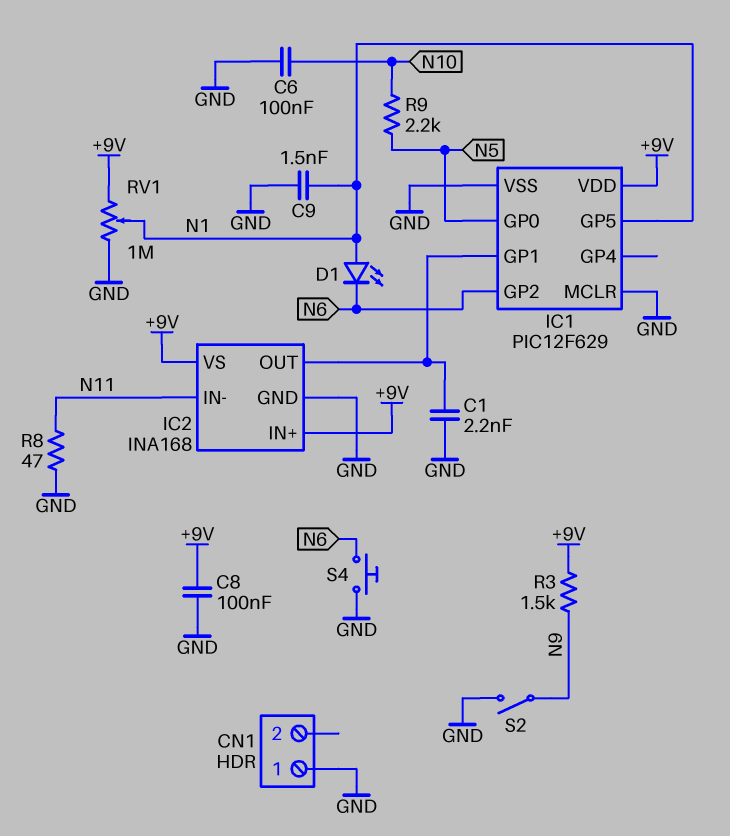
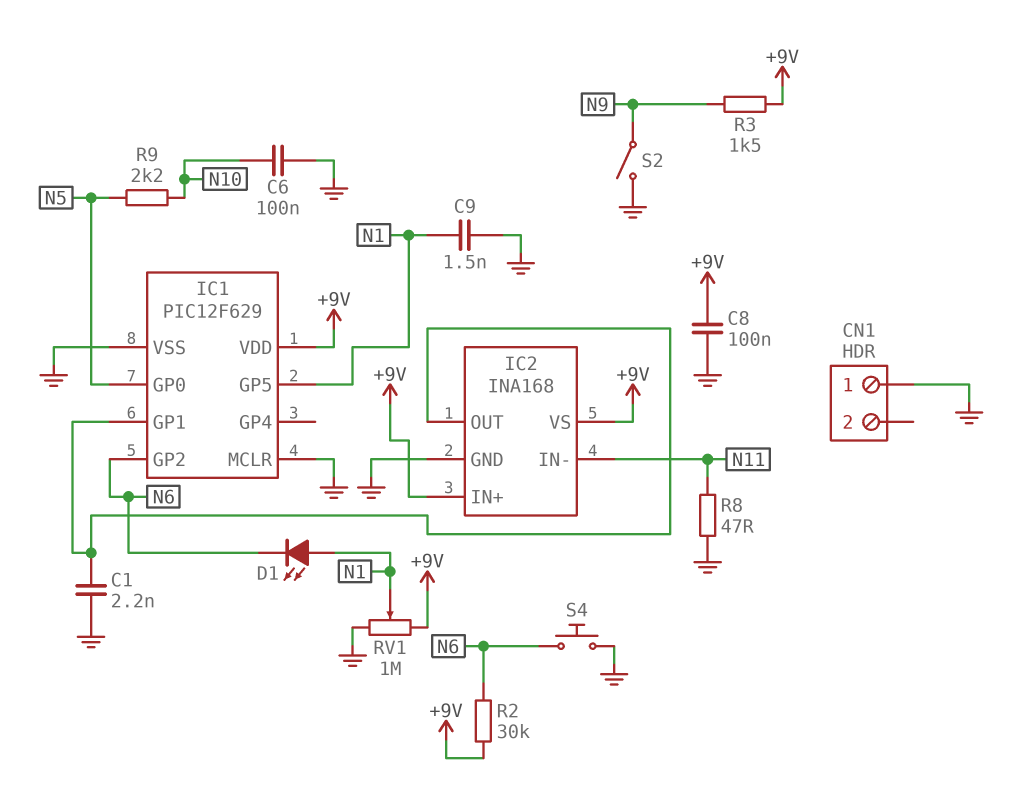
R2: none -> 30k (+9V, N6)

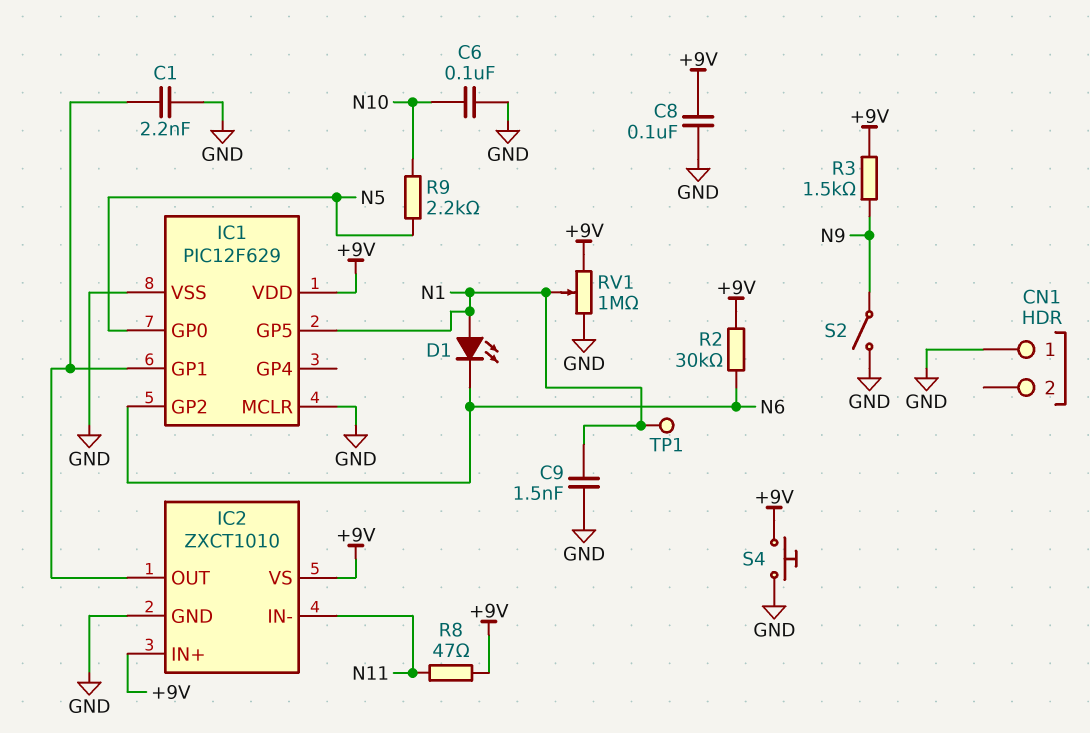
IC2: INA168 -> ZXCT1010
R8: 47 (GND, N11) -> 47 (+9V, N11)
S4: button (GND, N6) -> button (+9V, GND)
TP1: none -> test point (N1)

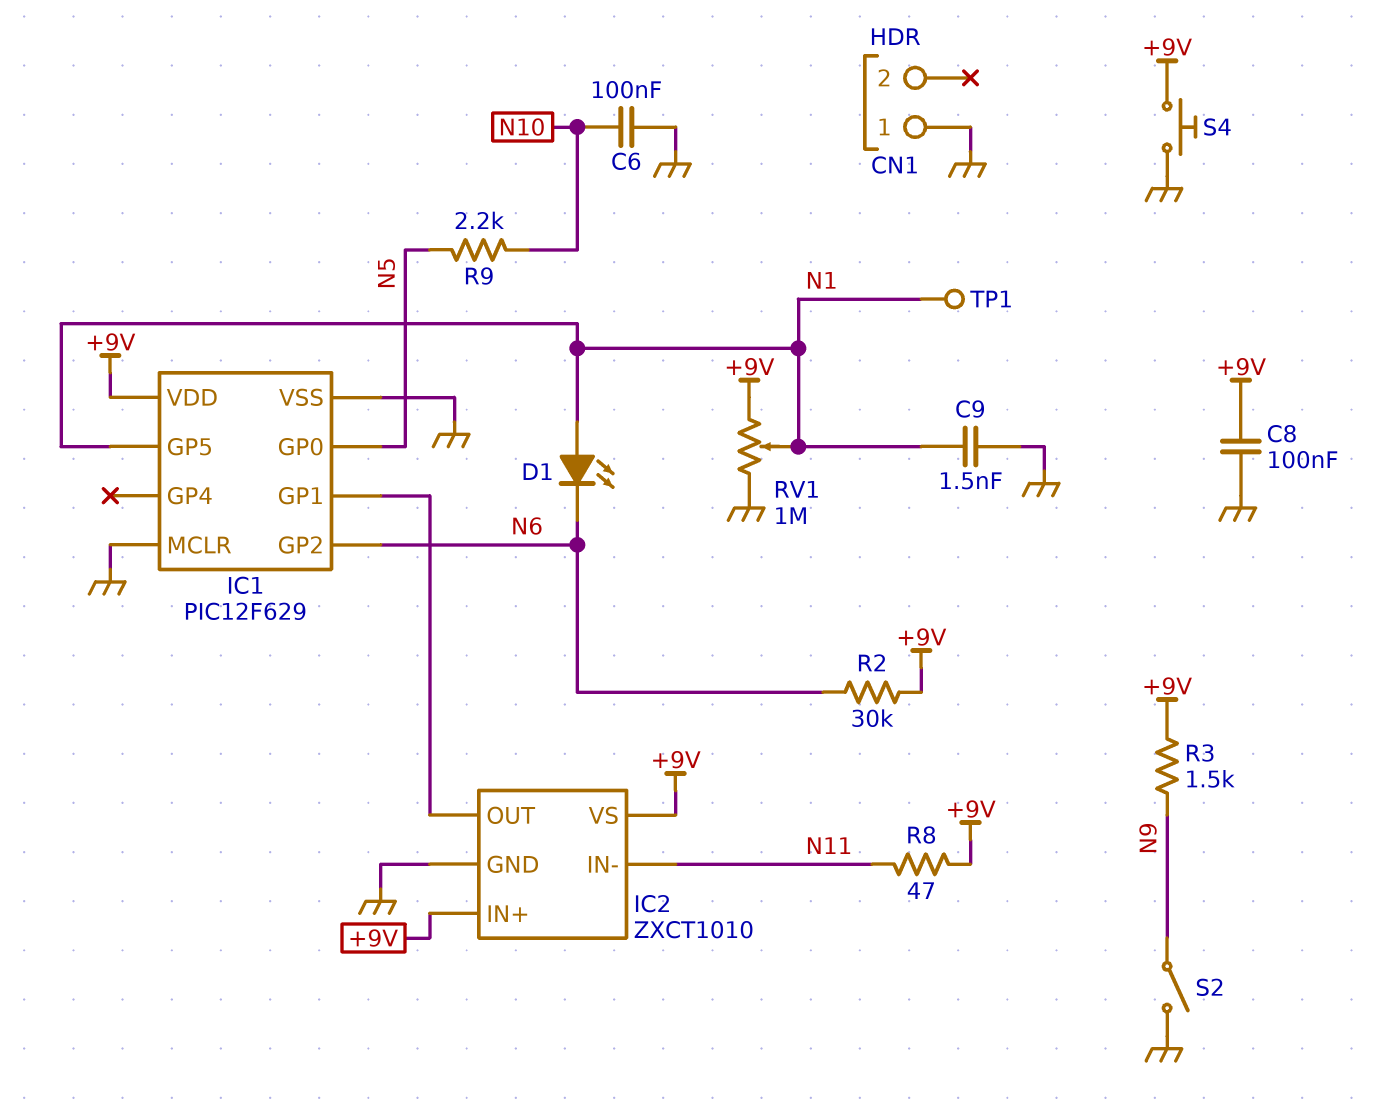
C1: 2.2nF (GND, IC1/GP1) -> none

